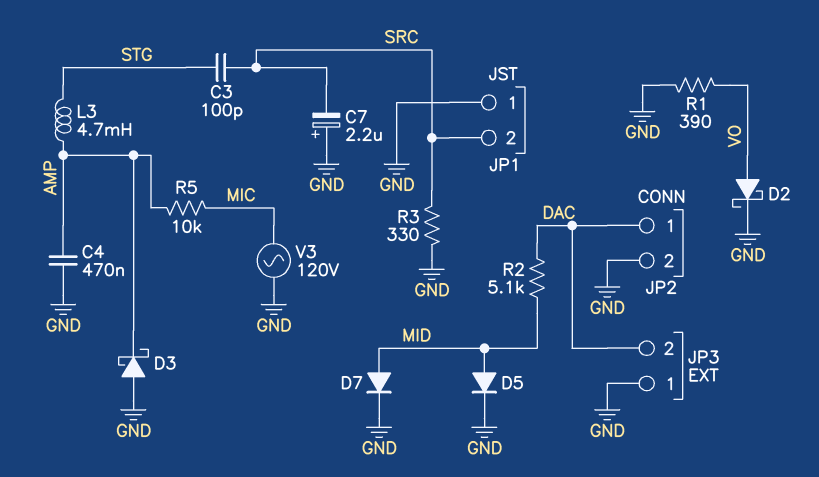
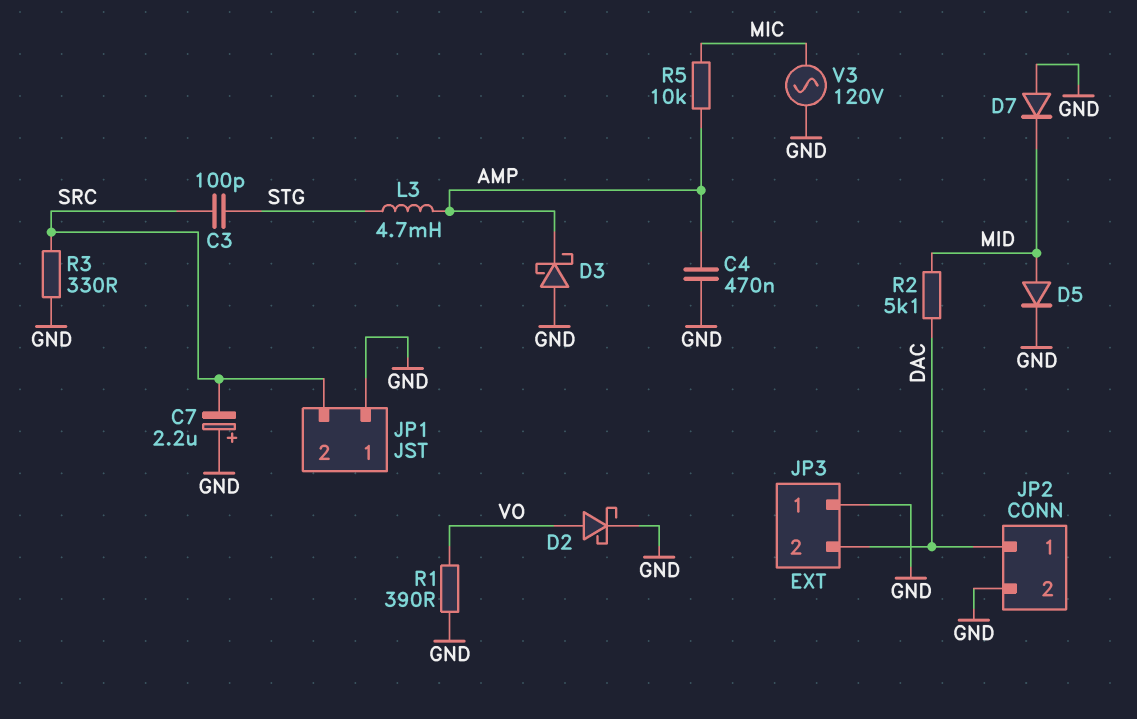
D7: diode (A MID, K GND) -> diode (A GND, K MID)

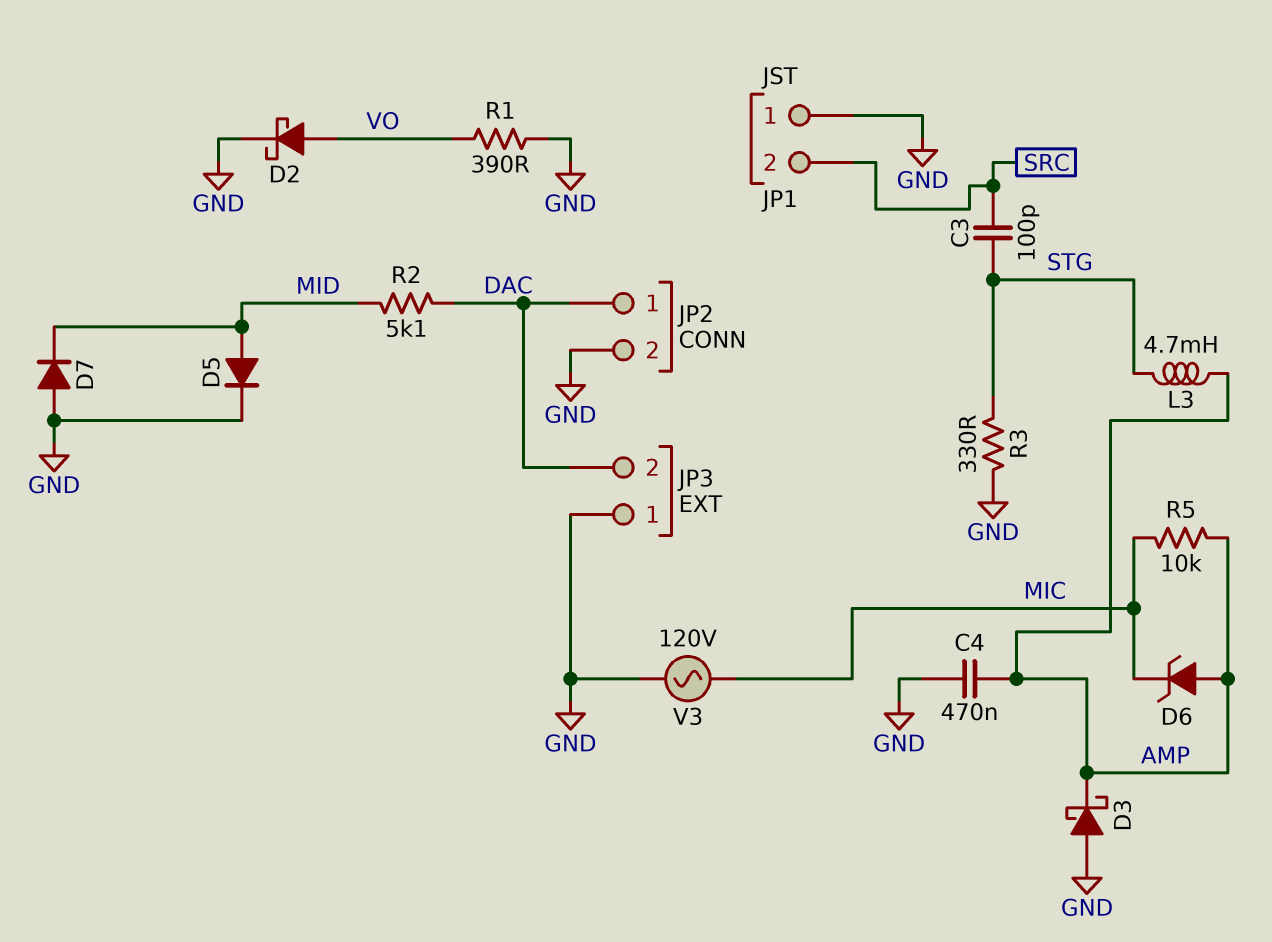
C7: 2.2uF (plus GND, minus SRC) -> none
D6: none -> zener (A AMP, K MIC)
R3: 330 (GND, SRC) -> 330 (GND, STG)

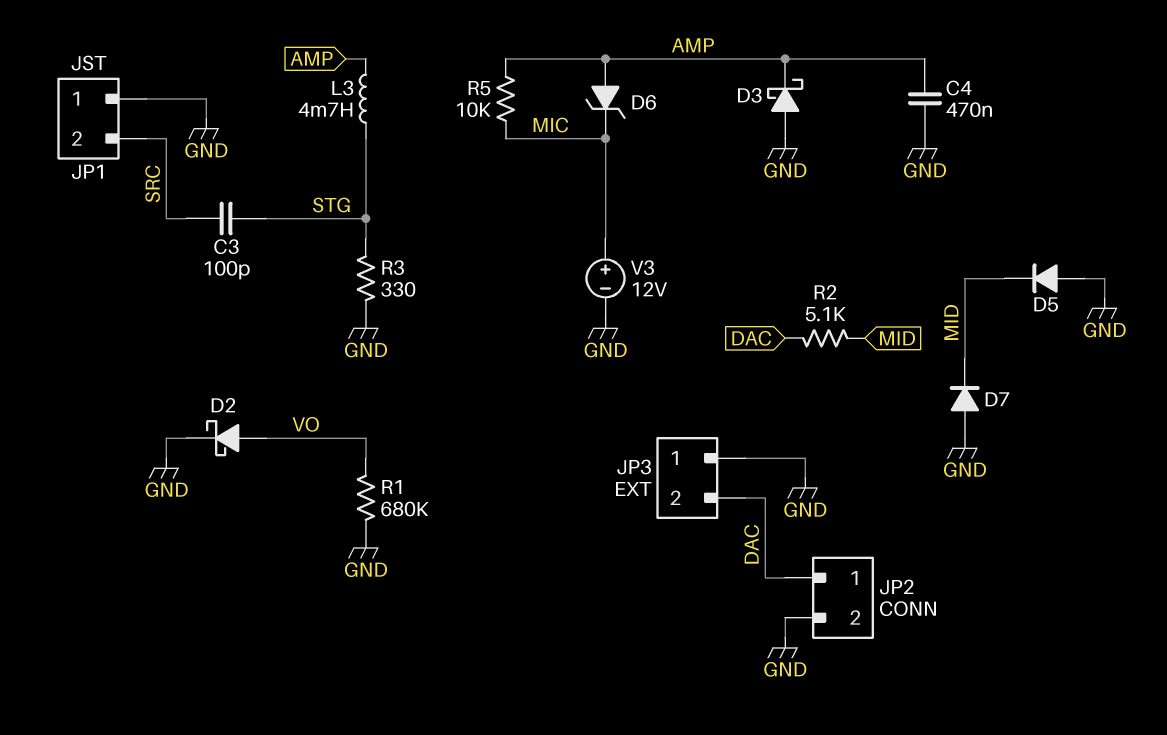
D5: diode (A MID, K GND) -> diode (A GND, K MID)
R1: 390 (GND, VO) -> 680k (GND, VO)
V3: AC 120V (GND, MIC) -> 12V (plus MIC, minus GND)

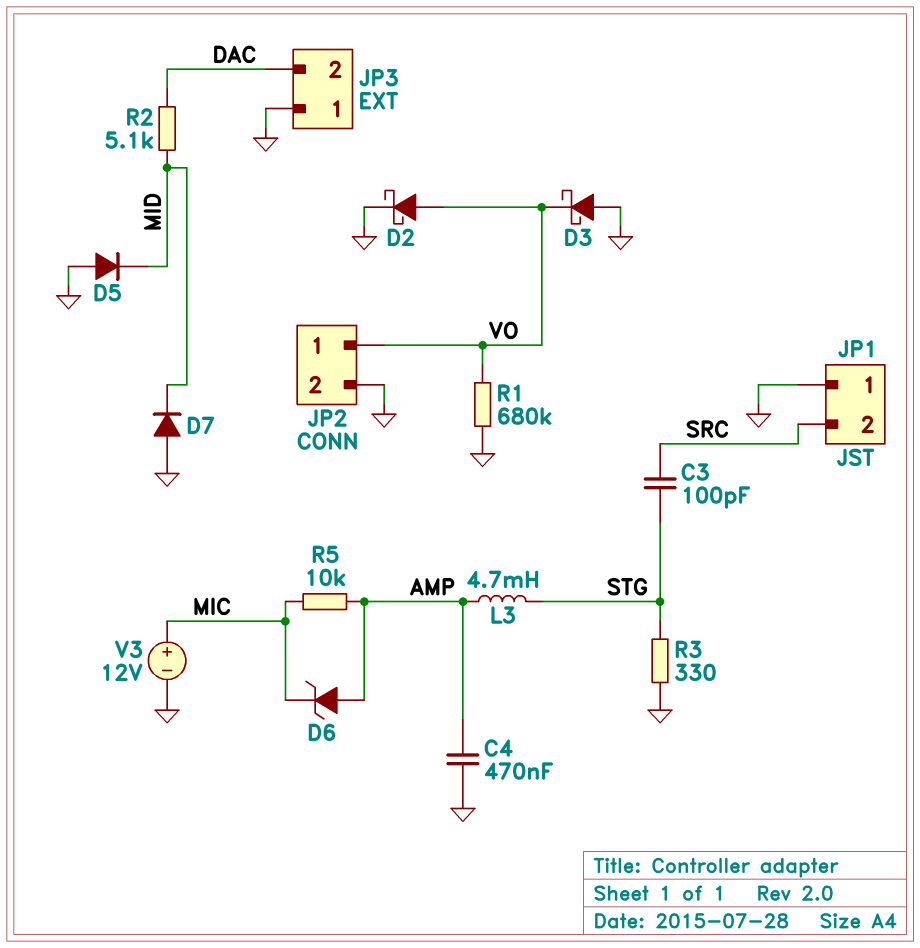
D3: schottky (A GND, K AMP) -> schottky (A GND, K VO)
JP2 pin 1: DAC -> VO

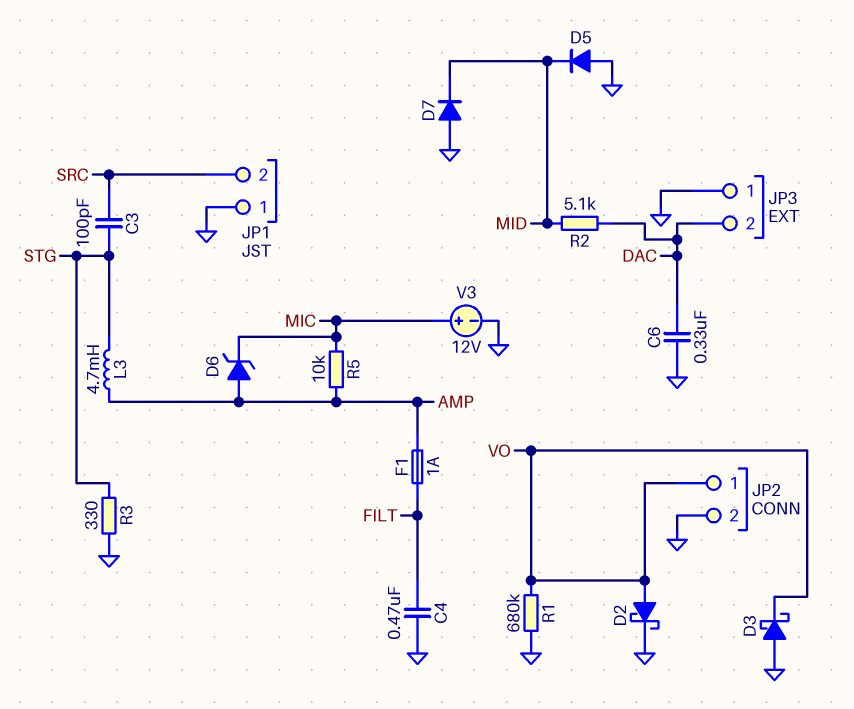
C4: 470nF (AMP, GND) -> 470nF (FILT, GND)
C6: none -> 330nF (DAC, GND)
F1: none -> 1A (AMP, FILT)

